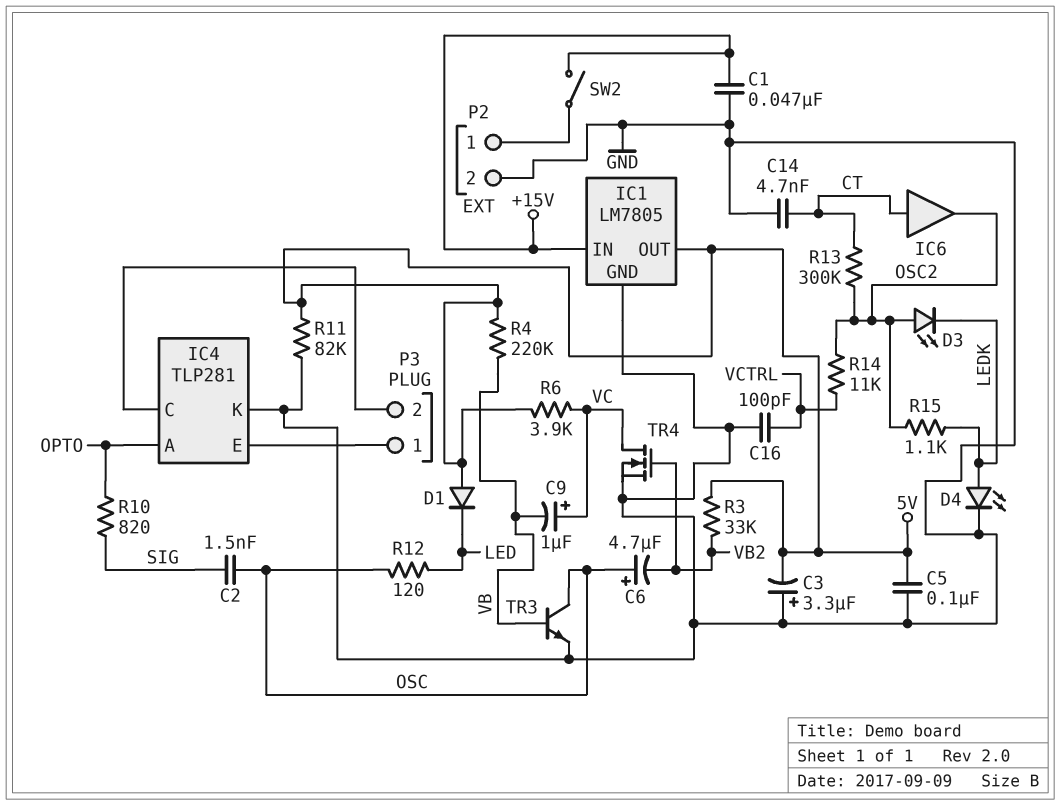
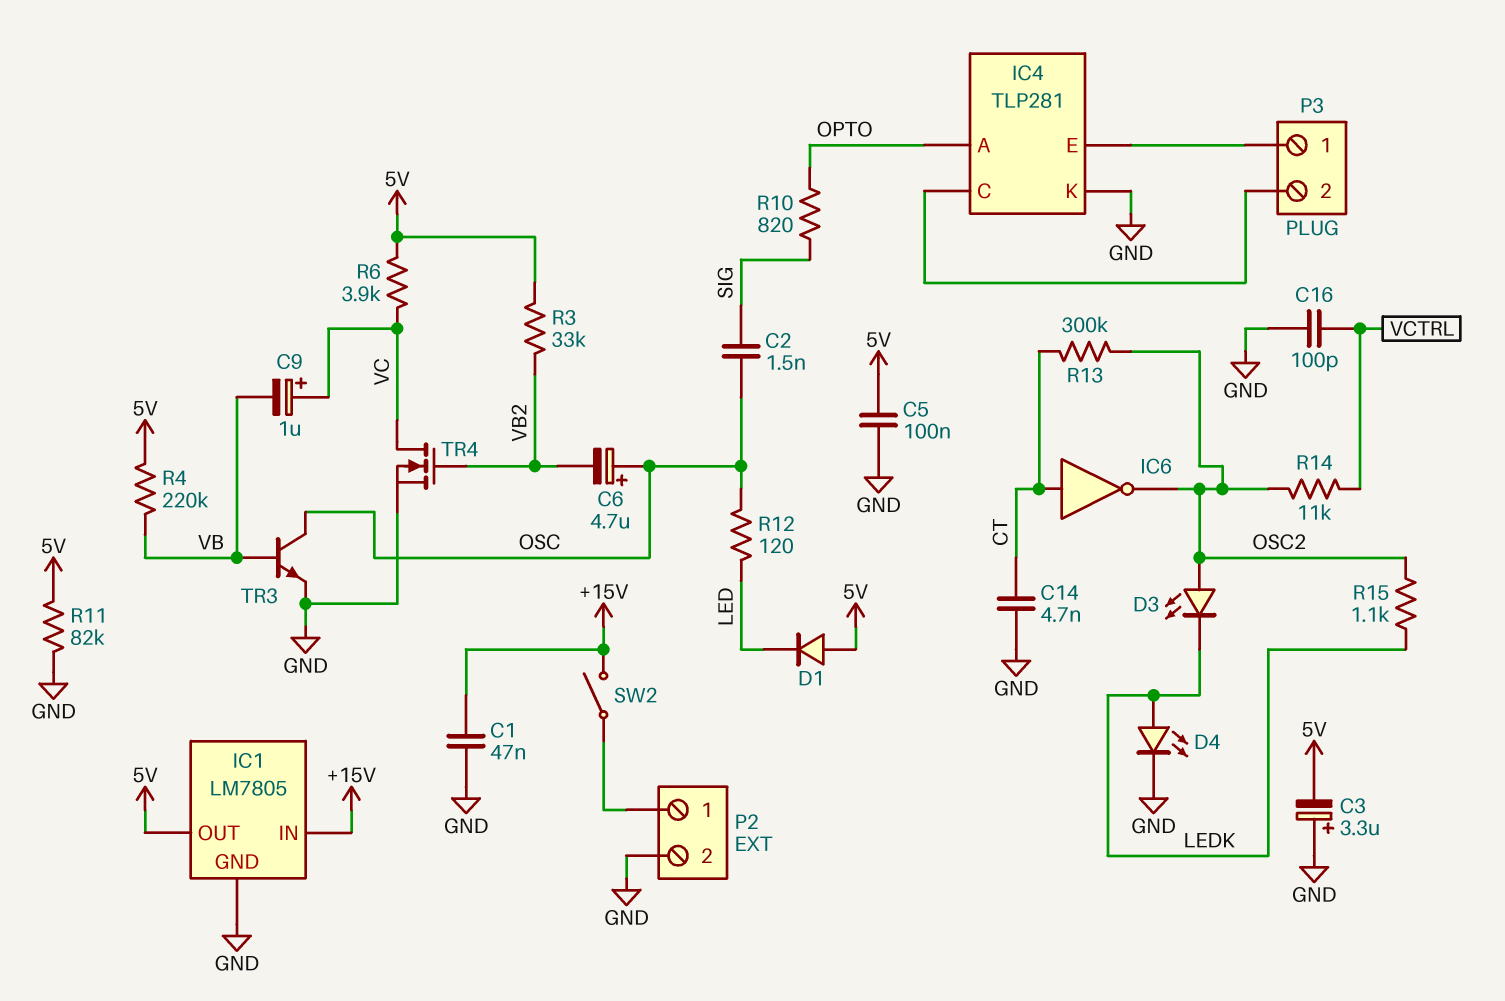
IC6: buffer (in CT, out OSC2) -> NOT (in CT, out OSC2)

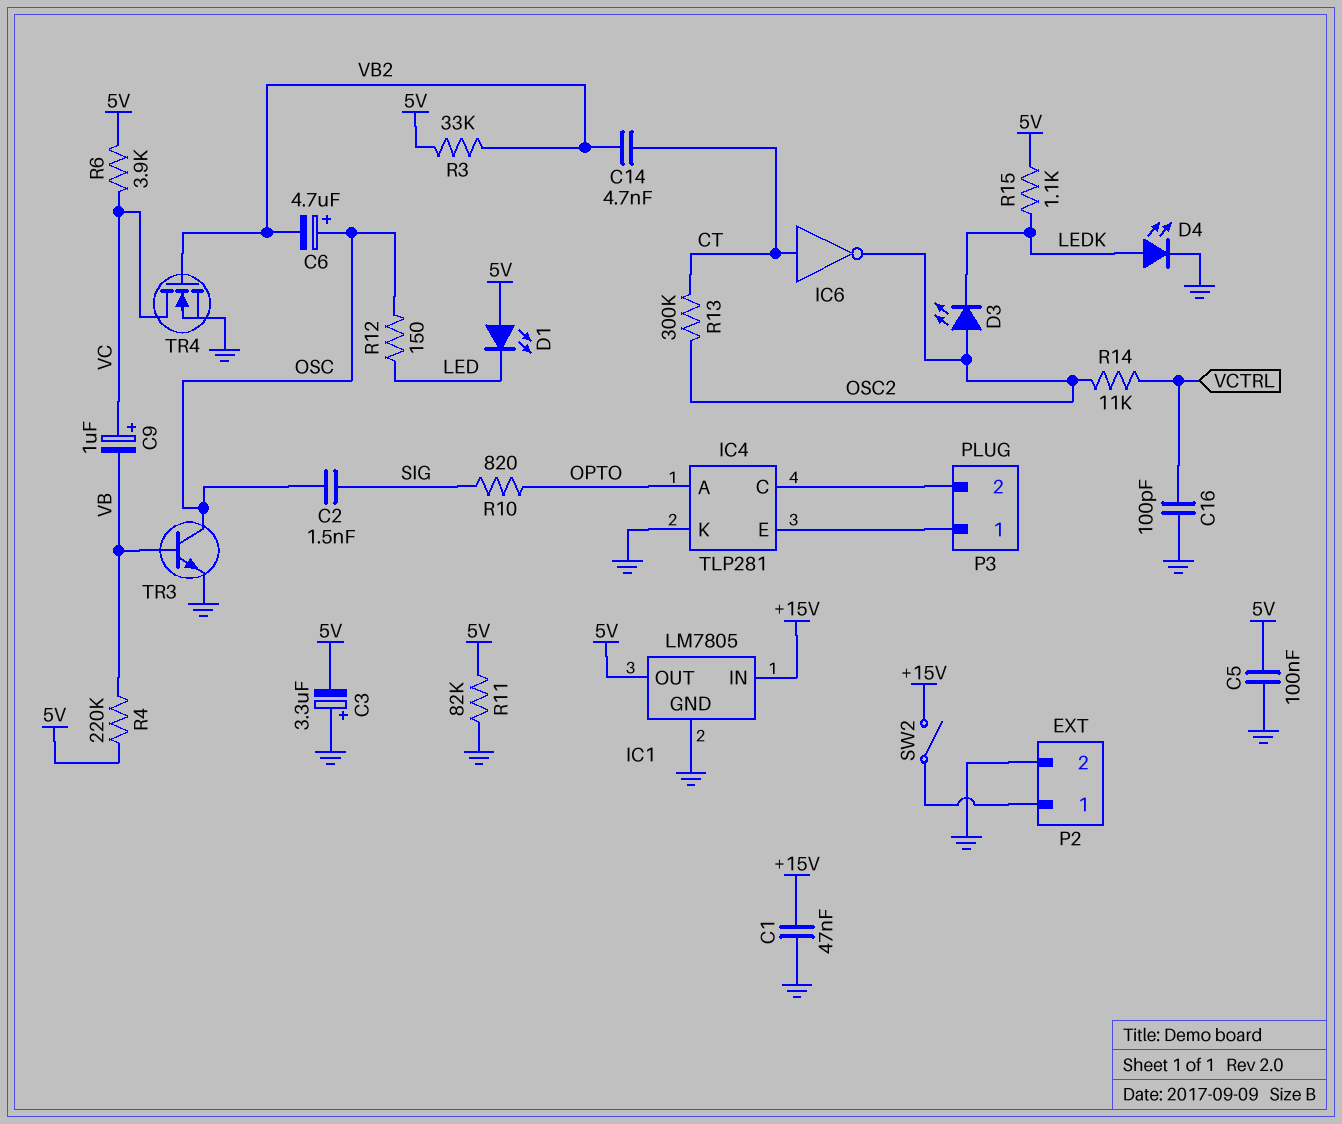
C14: 4.7nF (CT, GND) -> 4.7nF (CT, VB2)
D1: diode (A 5V, K LED) -> LED (A 5V, K LED)
R12: 120 (LED, OSC) -> 150 (LED, OSC)
R15: 1.1k (LEDK, OSC2) -> 1.1k (5V, LEDK)

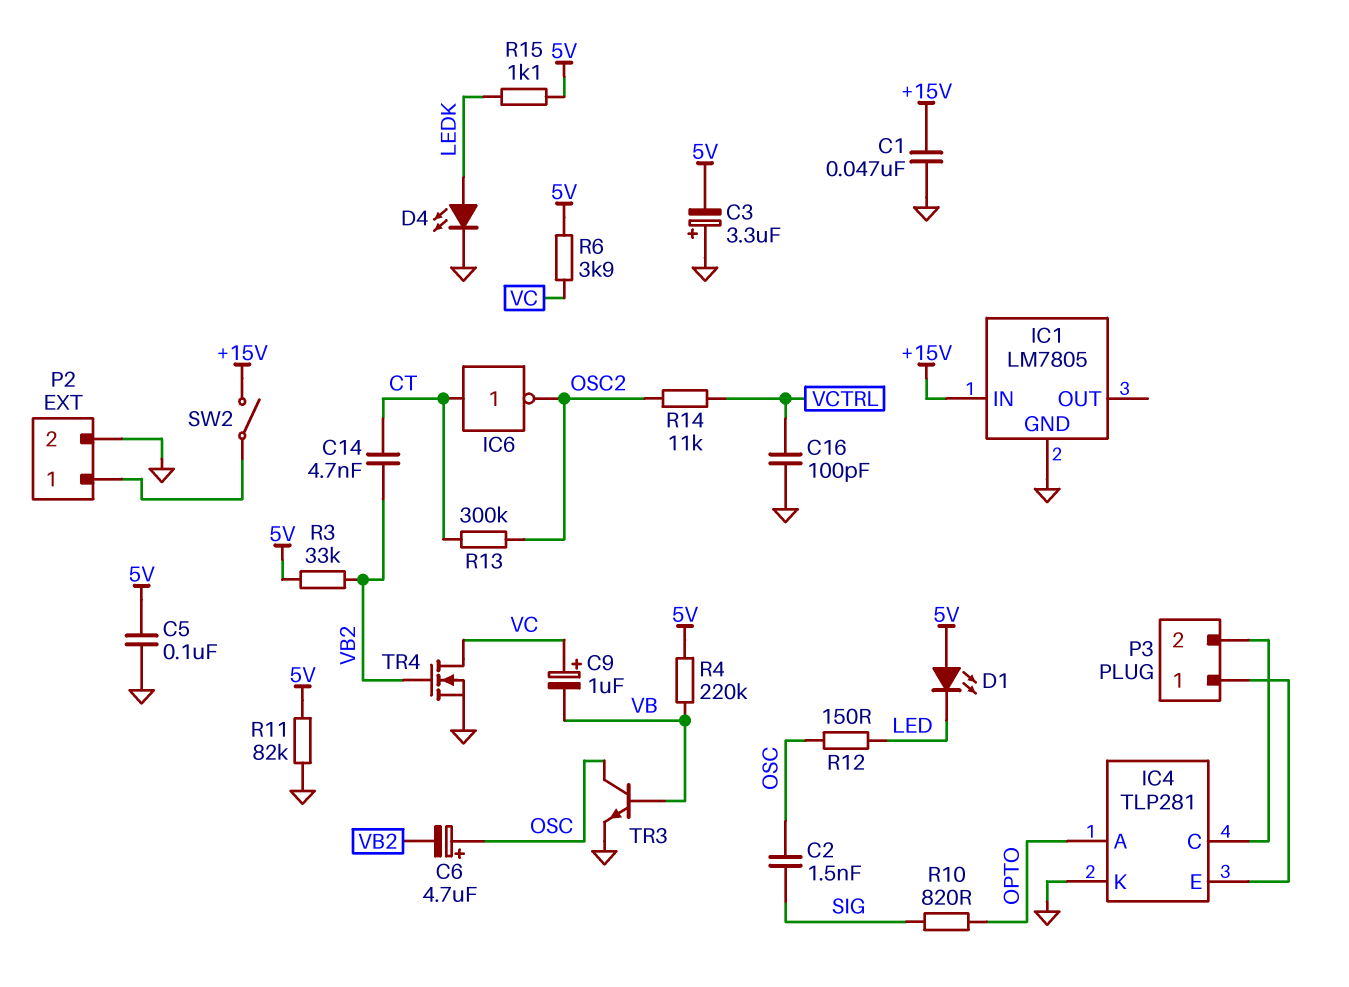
D3: LED (A OSC2, K LEDK) -> none
IC1 pin OUT: 5V -> none

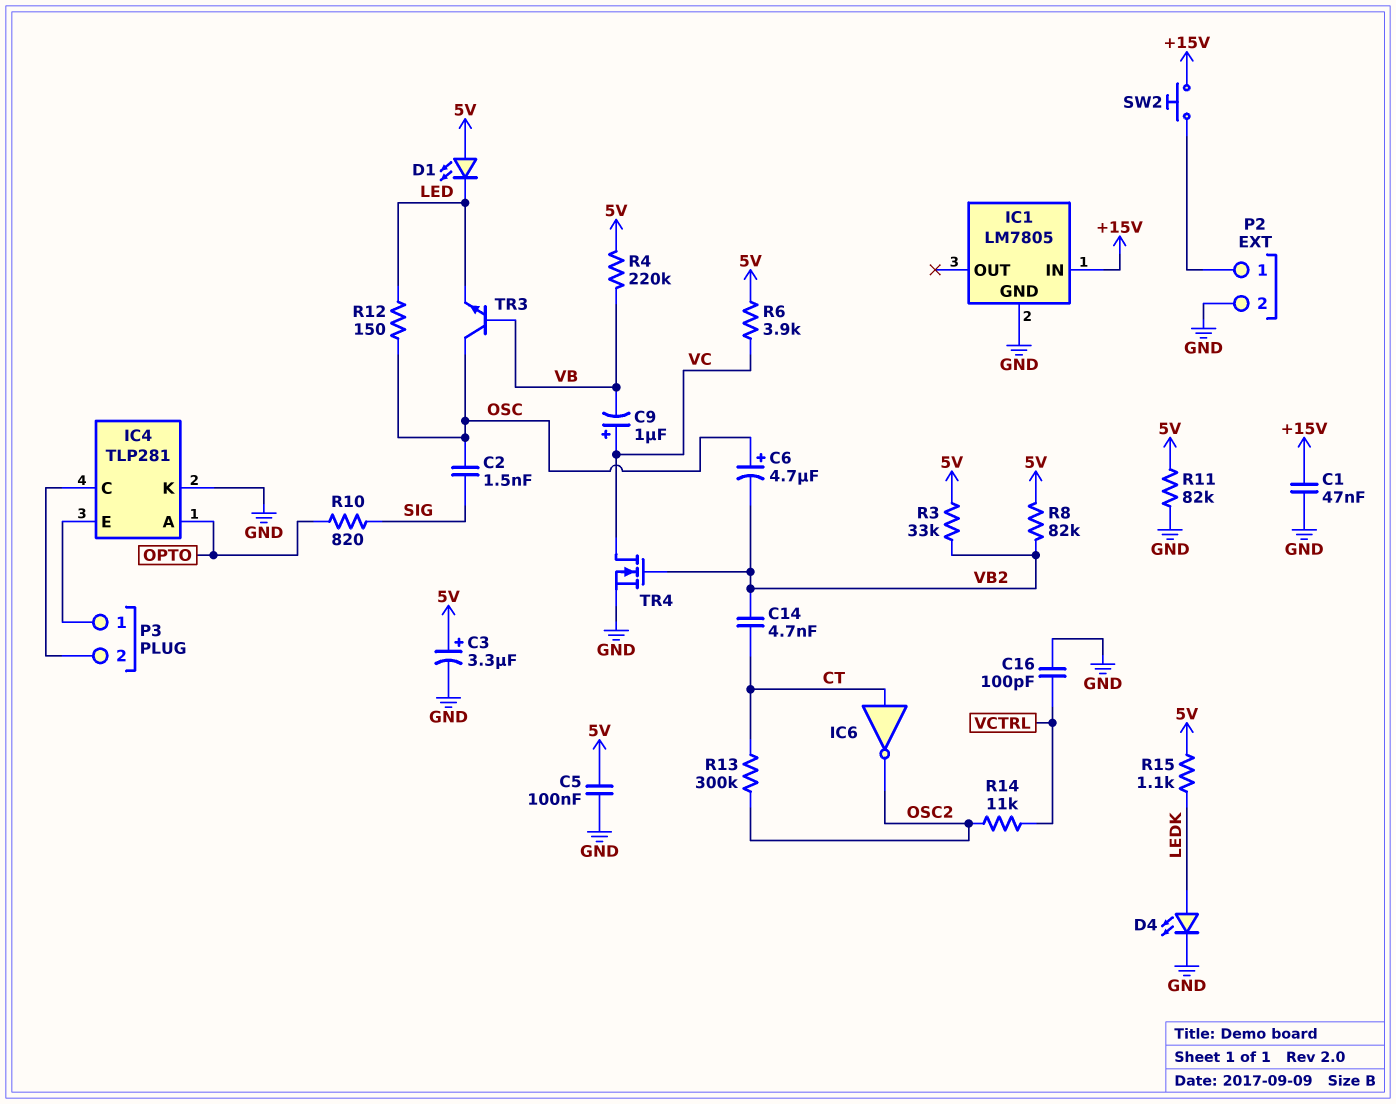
C3: 3.3uF (plus GND, minus 5V) -> 3.3uF (plus 5V, minus GND)
R8: none -> 82k (5V, VB2)
SW2: switch (+15V, P2/1) -> button (+15V, P2/1)
TR3: NPN (B VB, C OSC, E GND) -> NPN (B VB, C OSC, E LED)

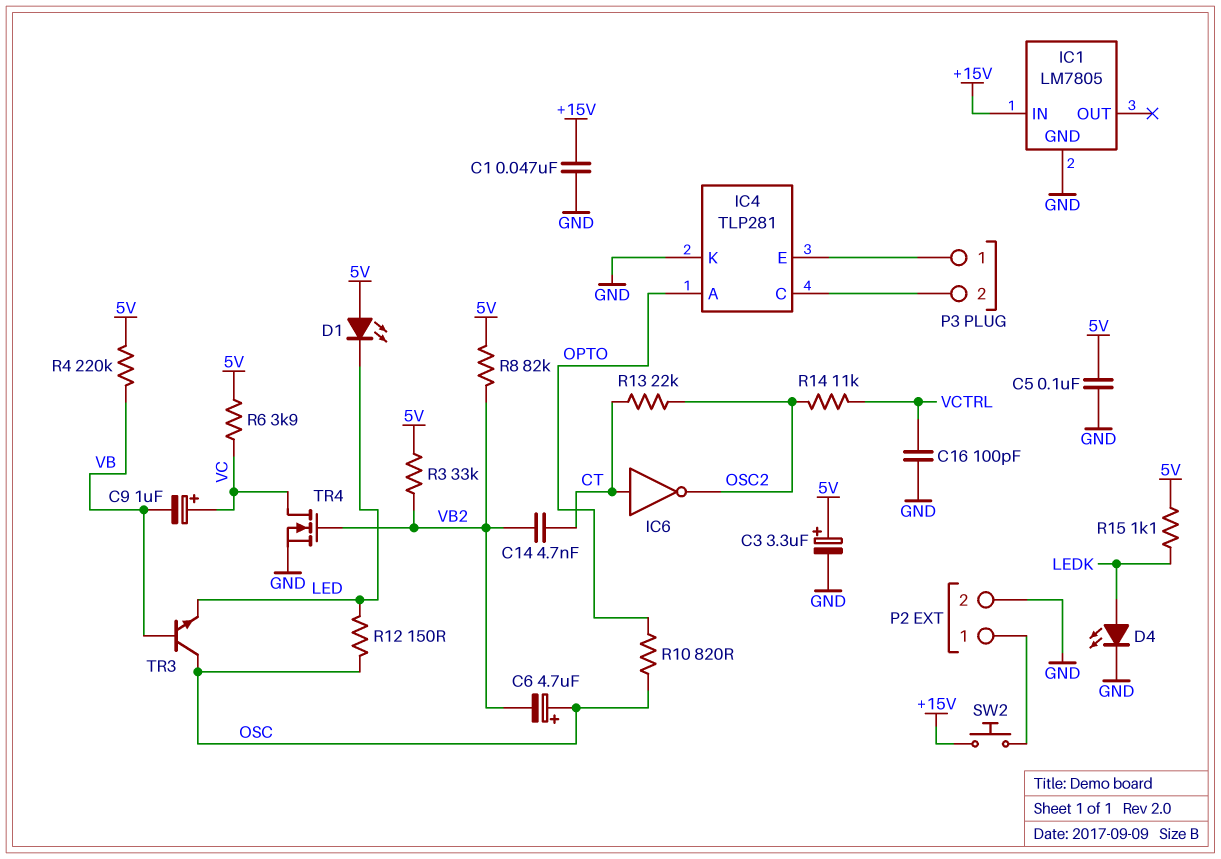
C2: 1.5nF (OSC, SIG) -> none
R10: 820 (OPTO, SIG) -> 820 (OPTO, OSC)
R11: 82k (5V, GND) -> none
R13: 300k (CT, OSC2) -> 22k (CT, OSC2)

